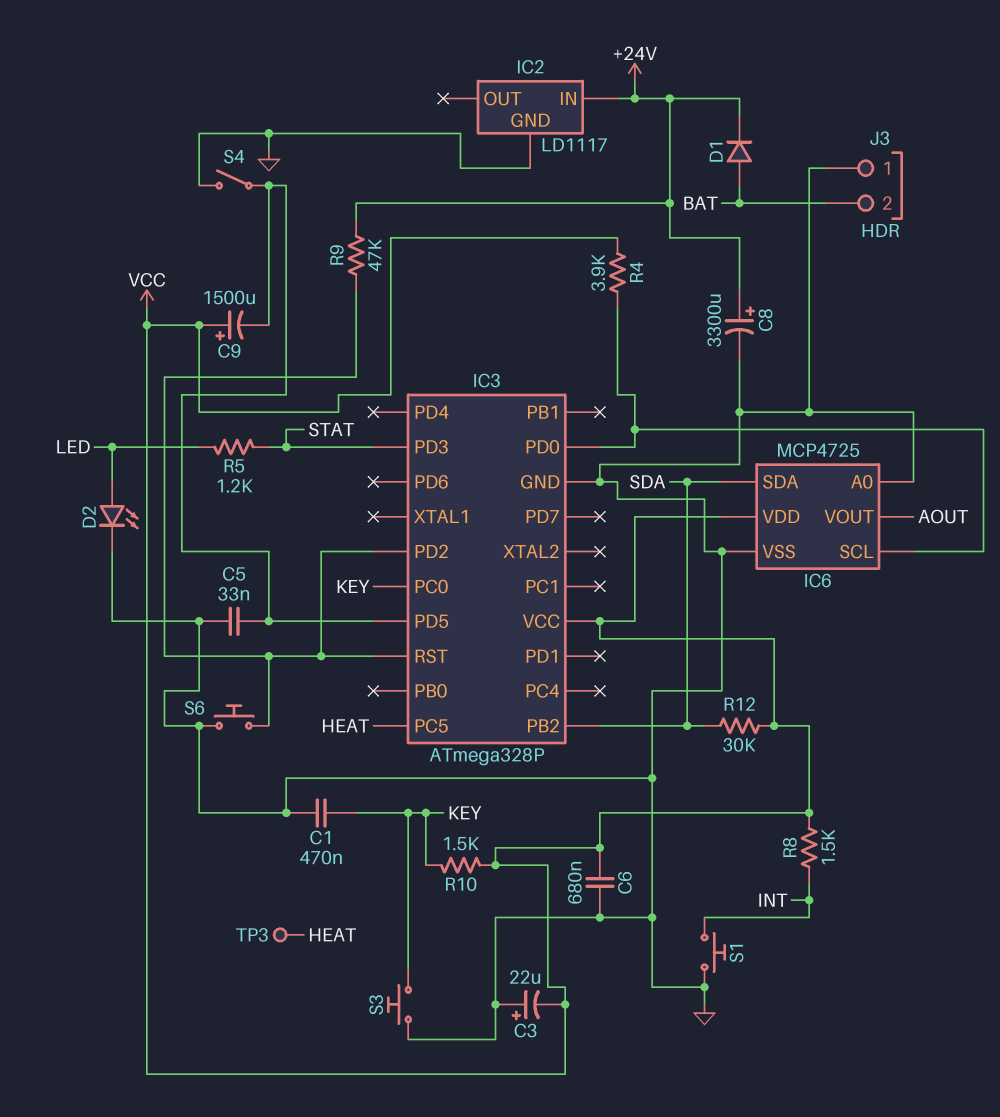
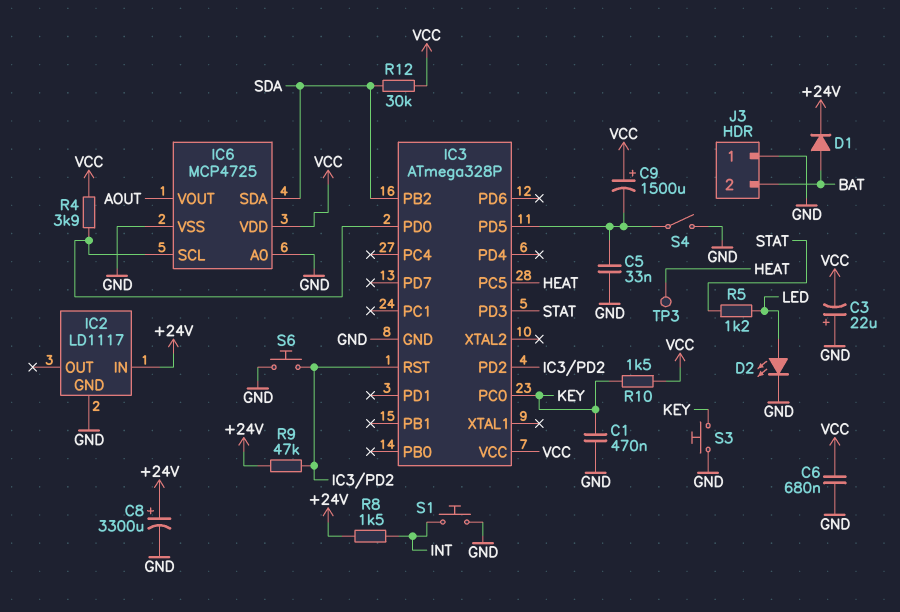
R8: 1.5k (INT, VCC) -> 1.5k (+24V, INT)

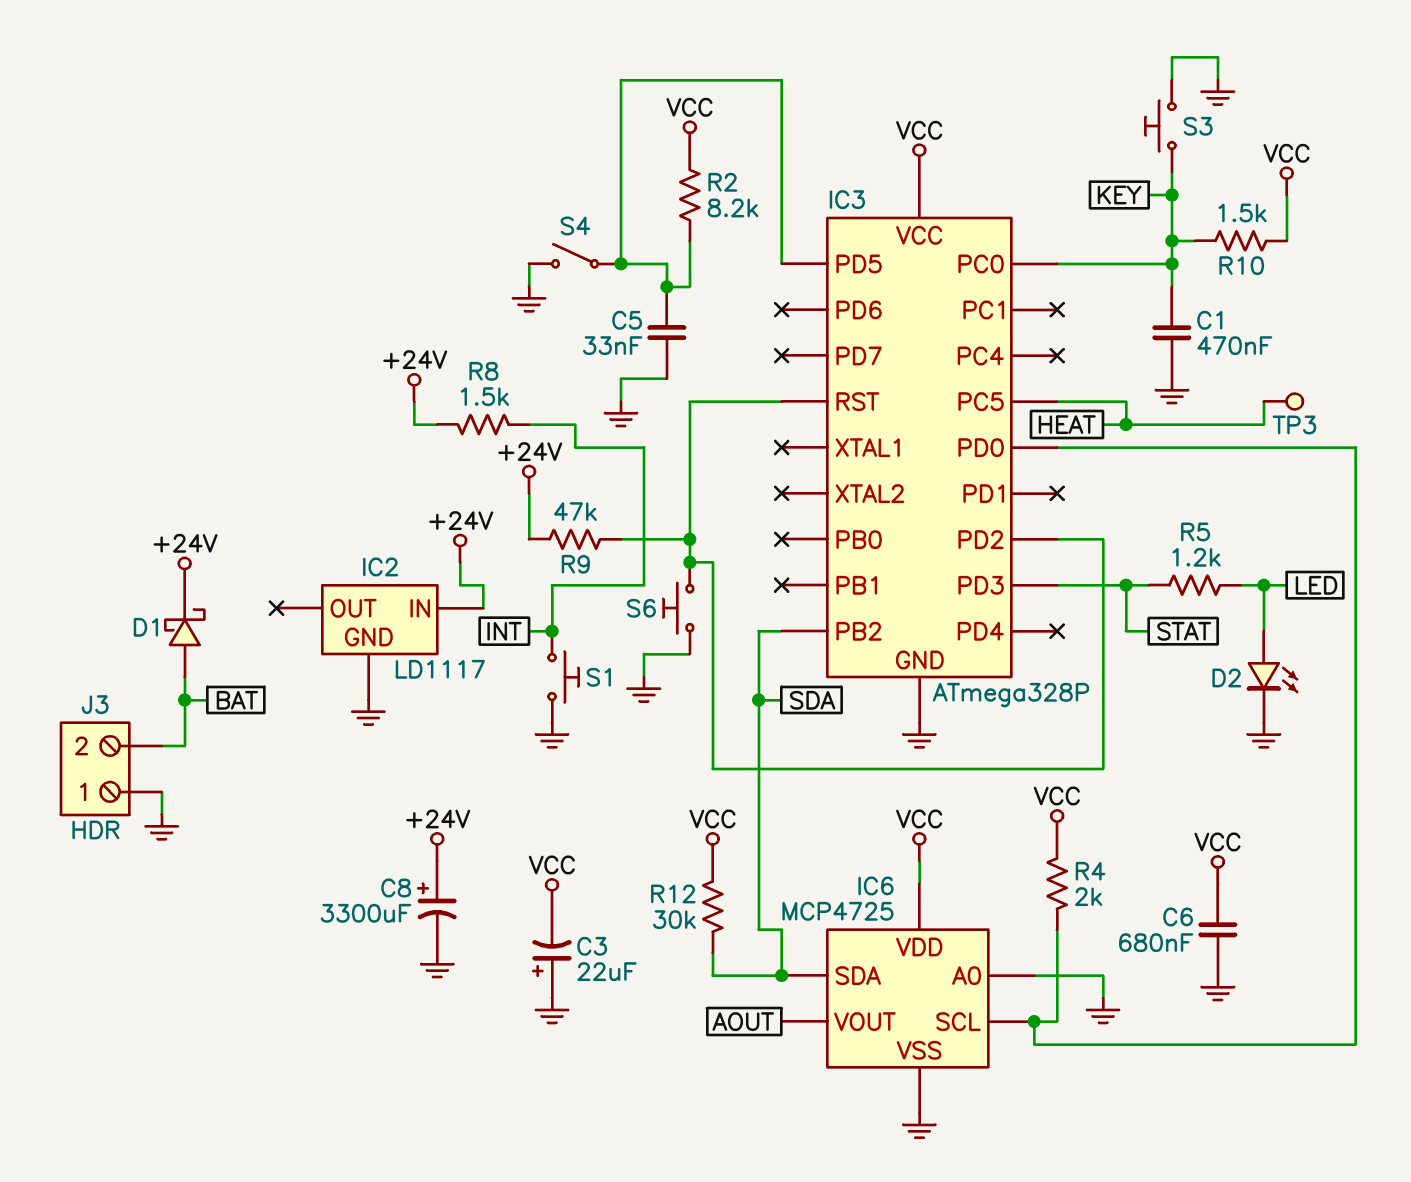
C9: 1500uF (plus VCC, minus IC3/PD5) -> none
D1: diode (A BAT, K +24V) -> schottky (A BAT, K +24V)
R2: none -> 8.2k (IC3/PD5, VCC)
R4: 3.9k (IC3/PD0, VCC) -> 2k (IC3/PD0, VCC)

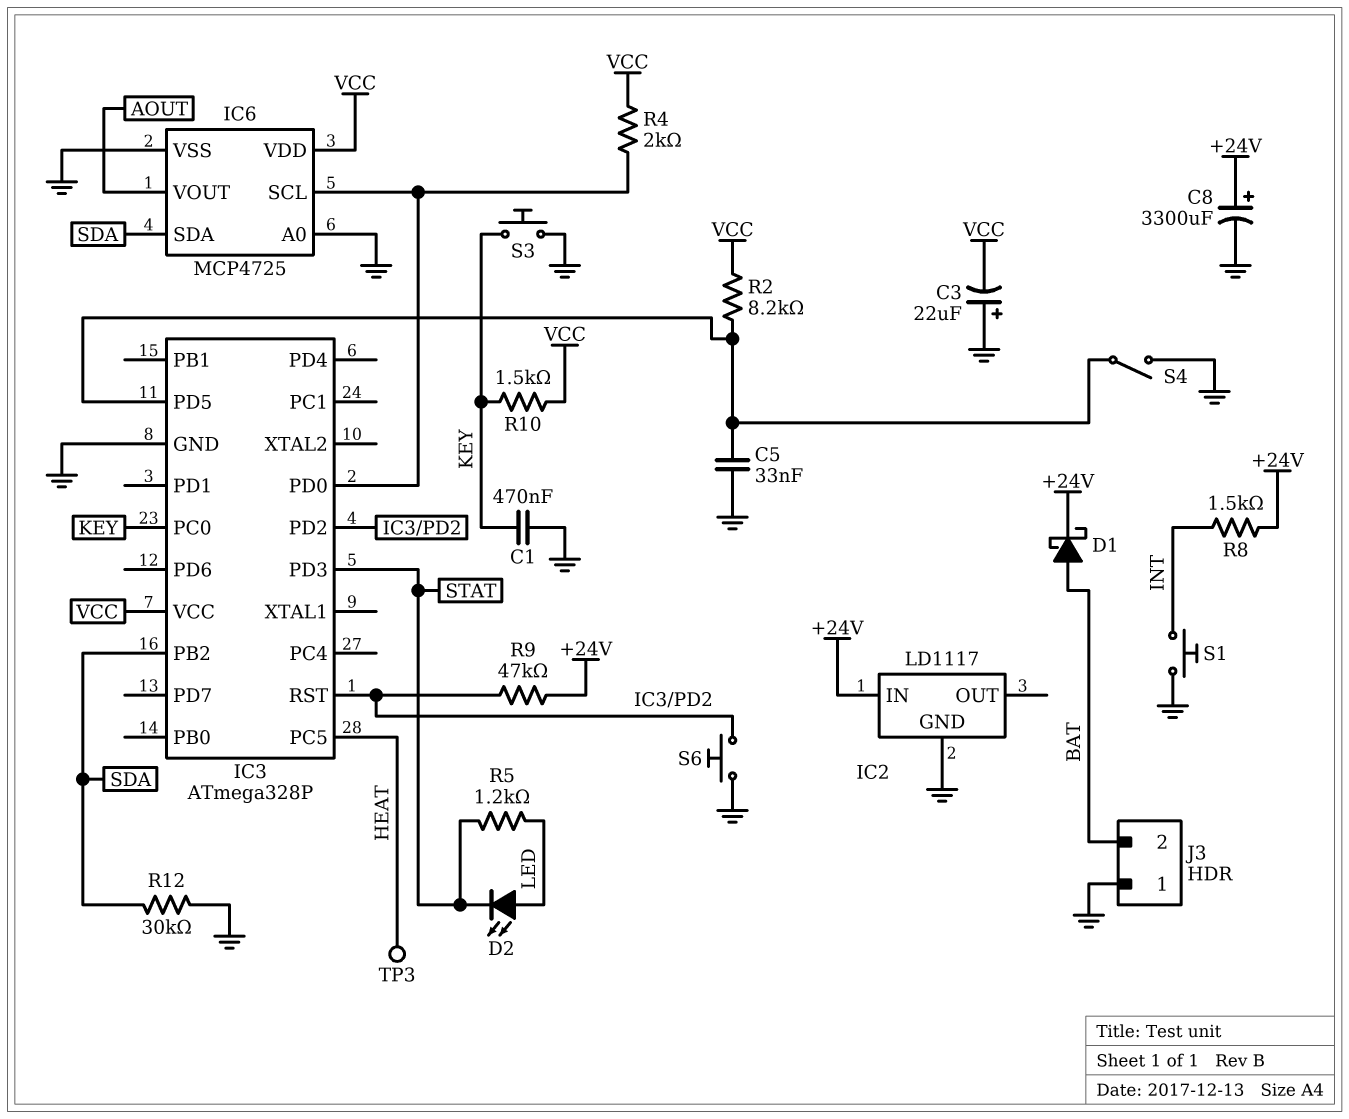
C6: 680nF (GND, VCC) -> none
D2: LED (A LED, K GND) -> LED (A LED, K STAT)
R12: 30k (SDA, VCC) -> 30k (GND, SDA)

